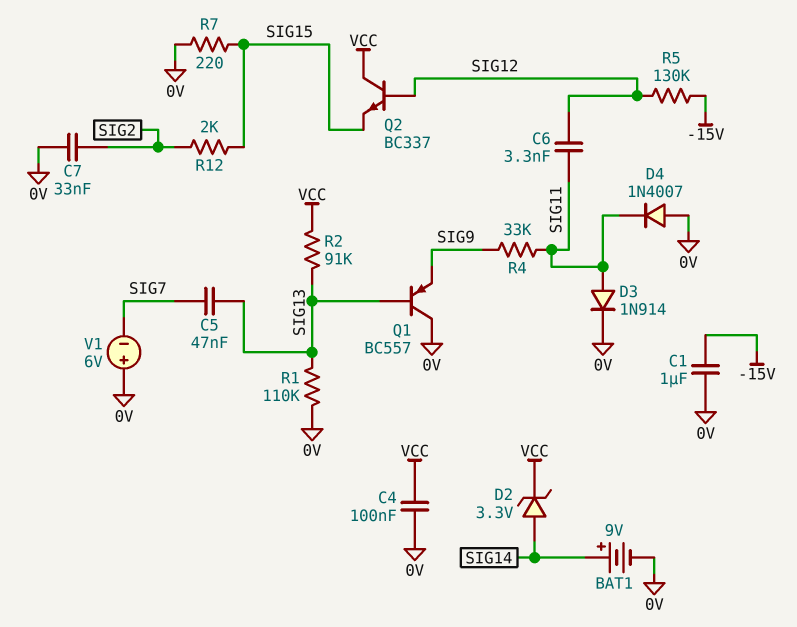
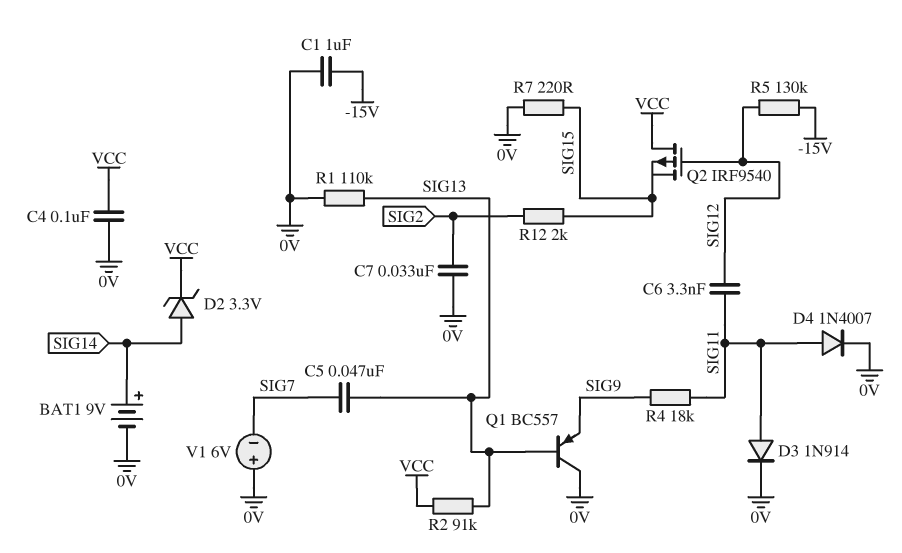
D4: diode 1N4007 (A 0V, K SIG11) -> diode 1N4007 (A SIG11, K 0V)
Q2: NPN BC337 (B SIG12, C VCC, E SIG15) -> PMOS IRF9540 (G SIG12, D VCC, S SIG15)
R4: 33k (SIG9, SIG11) -> 18k (SIG9, SIG11)

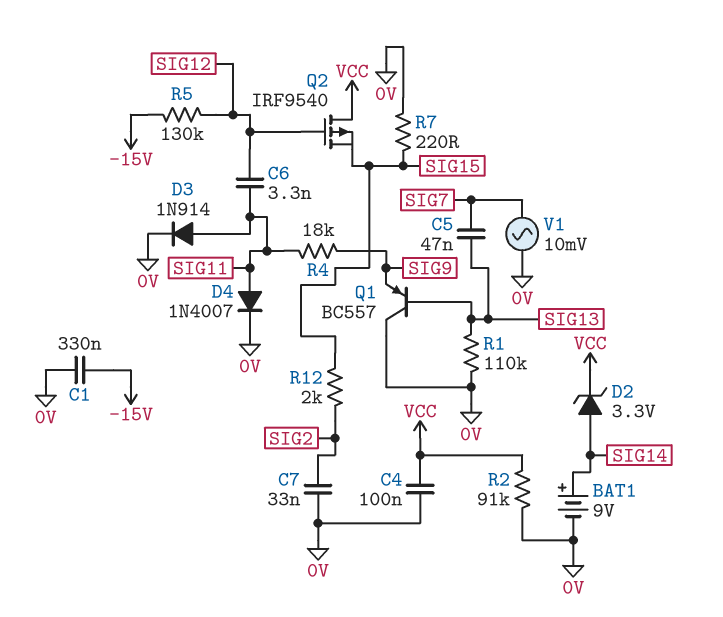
C1: 1uF (-15V, 0V) -> 330nF (-15V, 0V)
R2: 91k (SIG13, VCC) -> 91k (0V, VCC)
V1: 6V (plus 0V, minus SIG7) -> AC 10mV (0V, SIG7)

